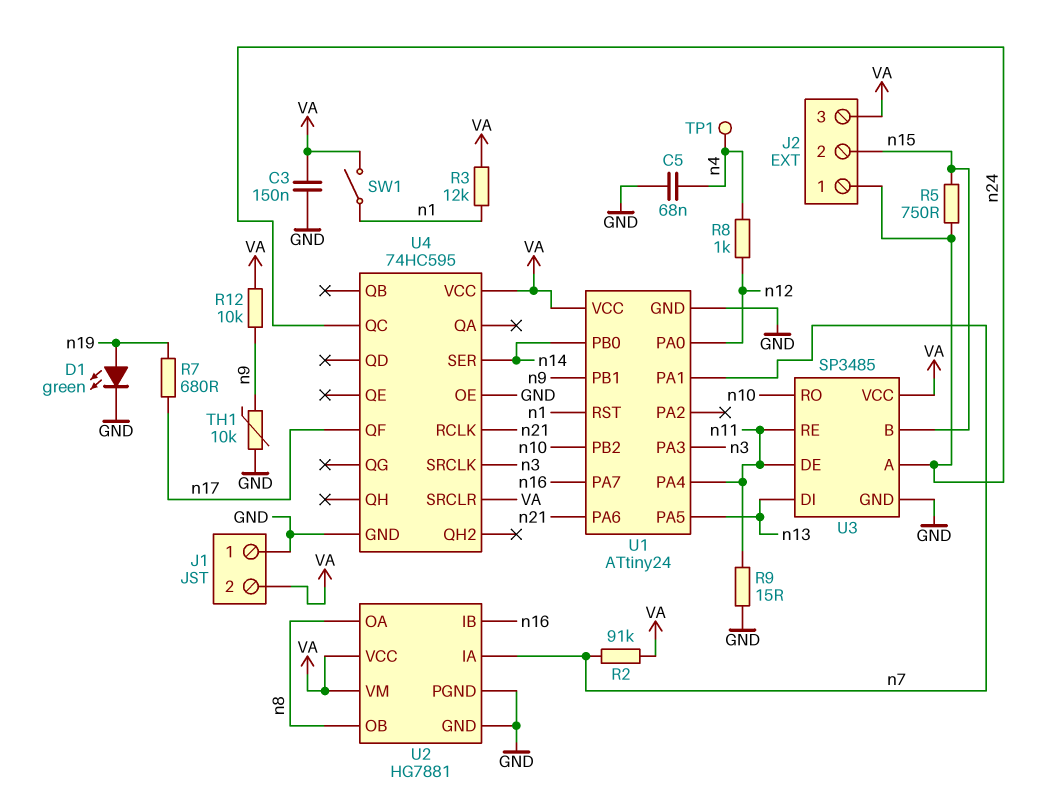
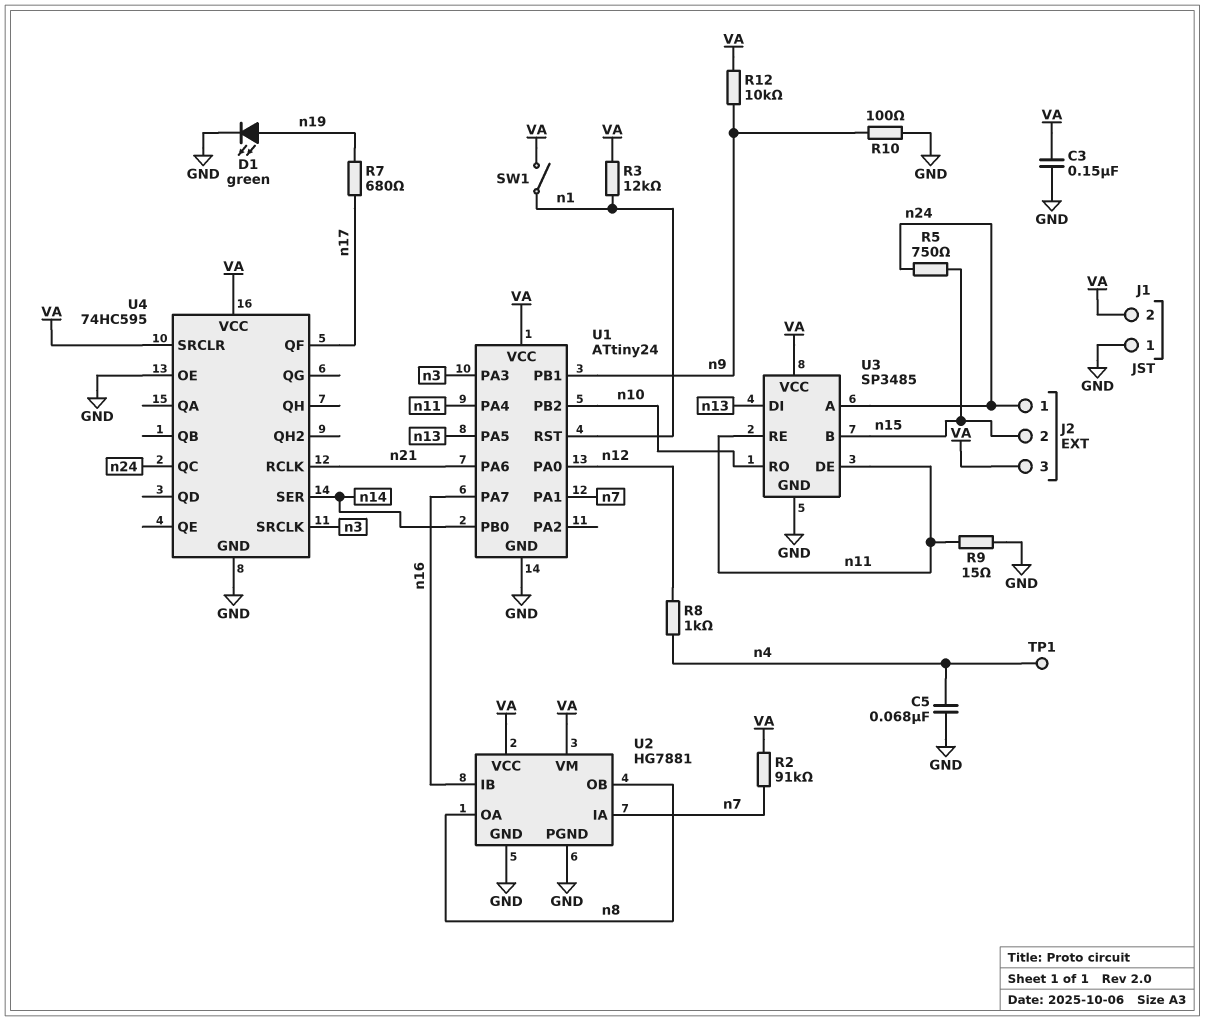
R10: none -> 100 (GND, n9)
TH1: 10k (GND, n9) -> none

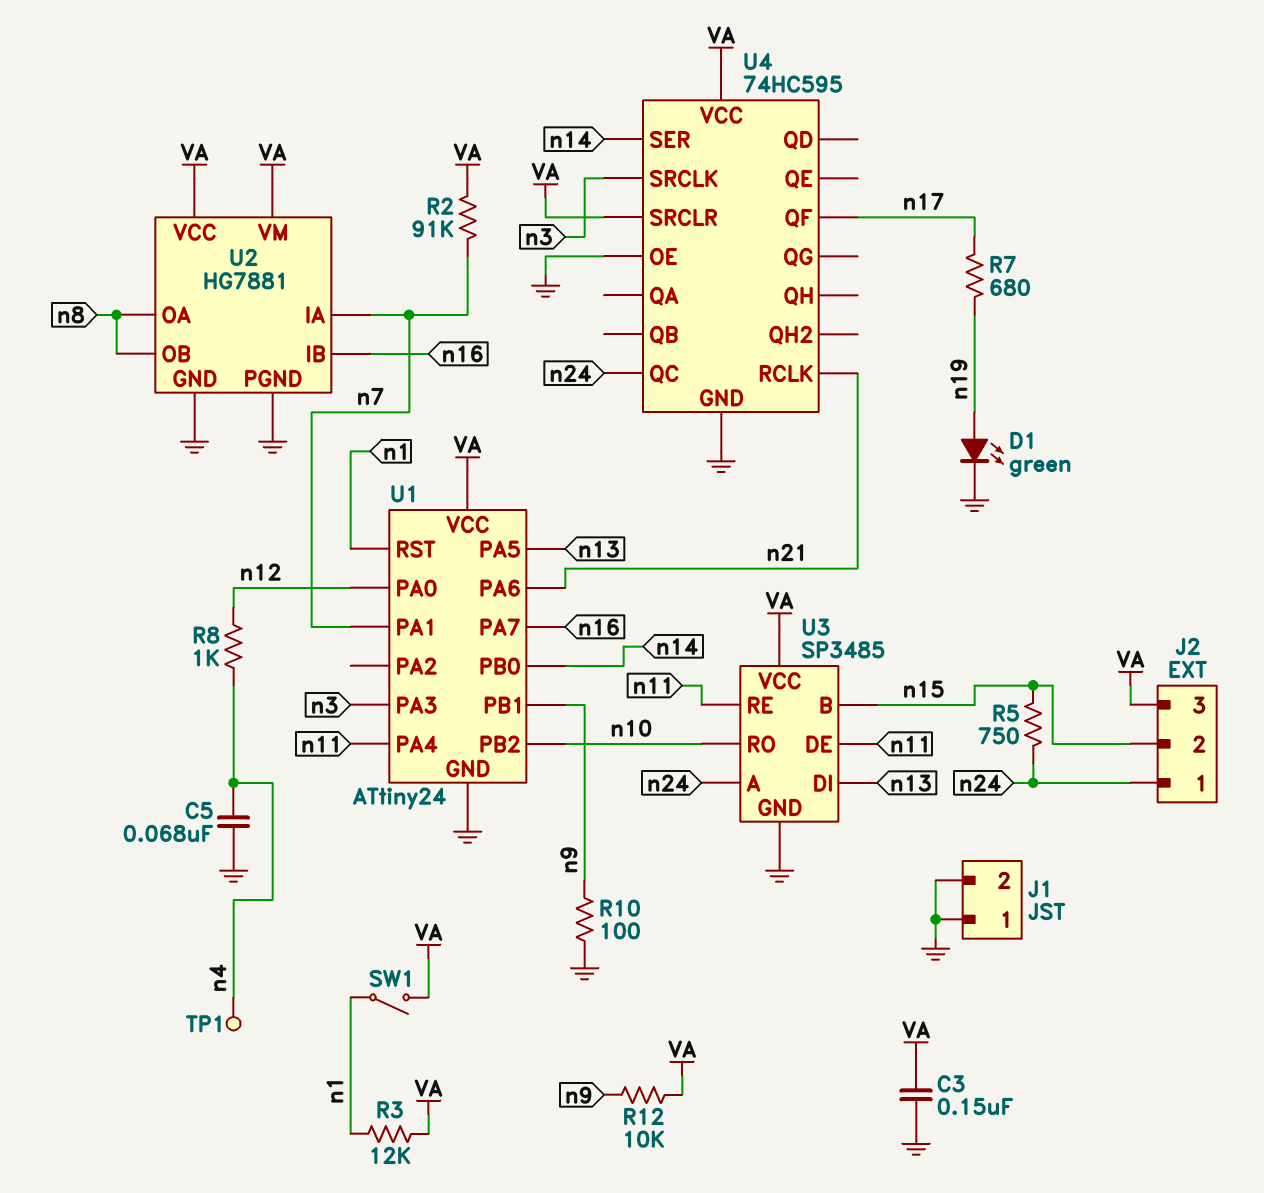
J1 pin 2: VA -> GND
R9: 15 (GND, n11) -> none

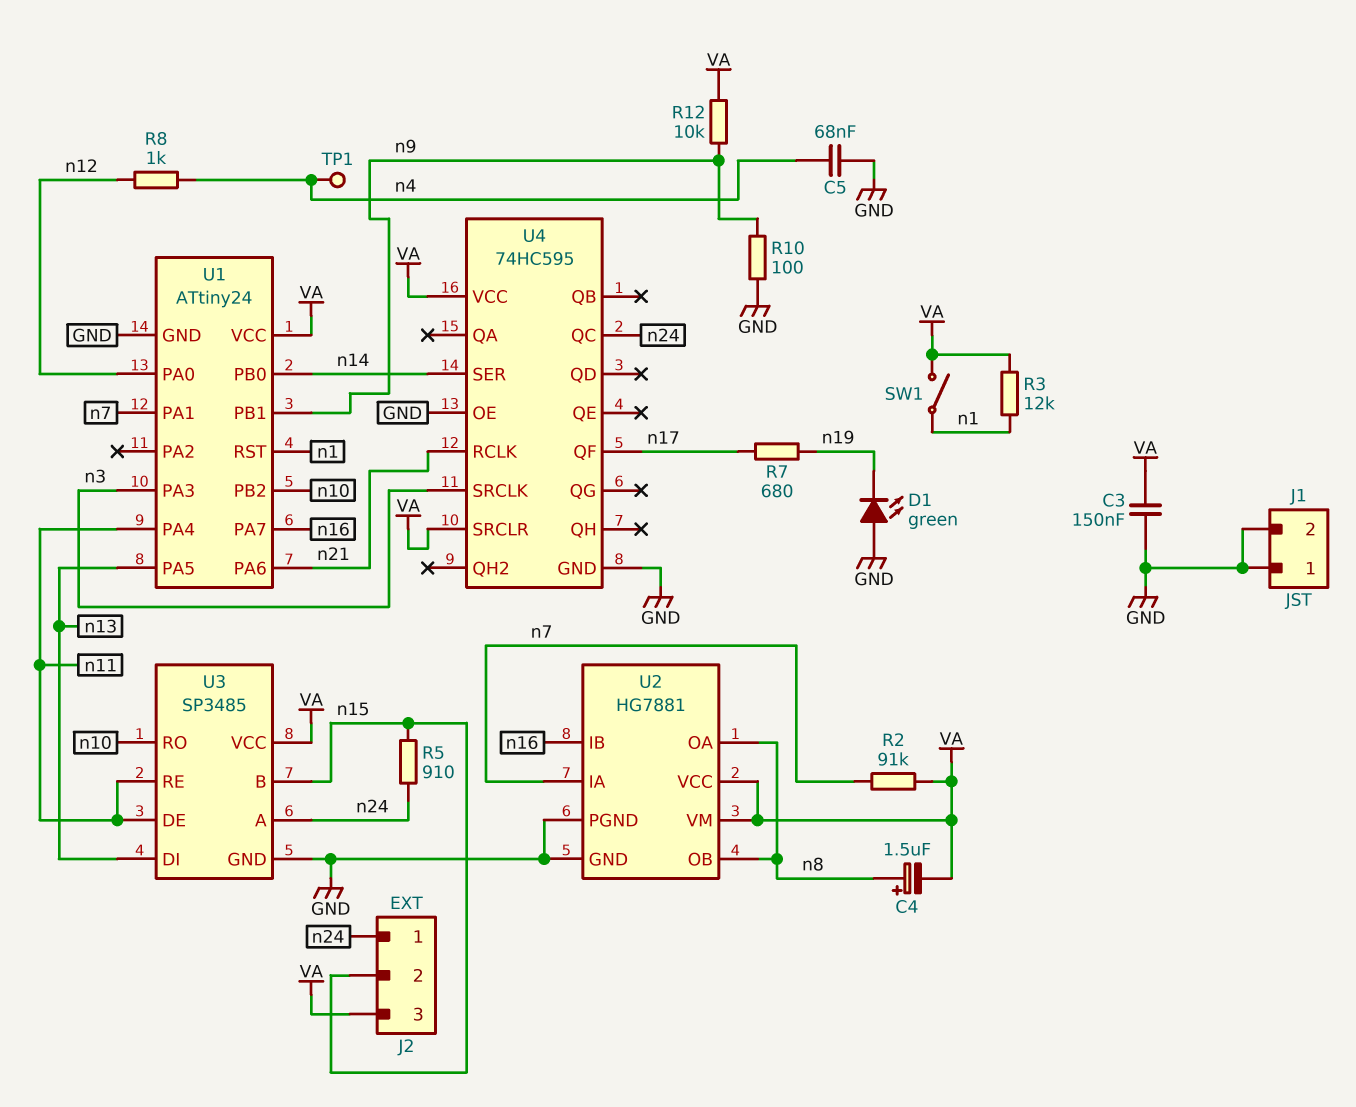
C4: none -> 1.5uF (plus n8, minus VA)
D1: LED green (A n19, K GND) -> LED green (A GND, K n19)
R5: 750 (n15, n24) -> 910 (n15, n24)

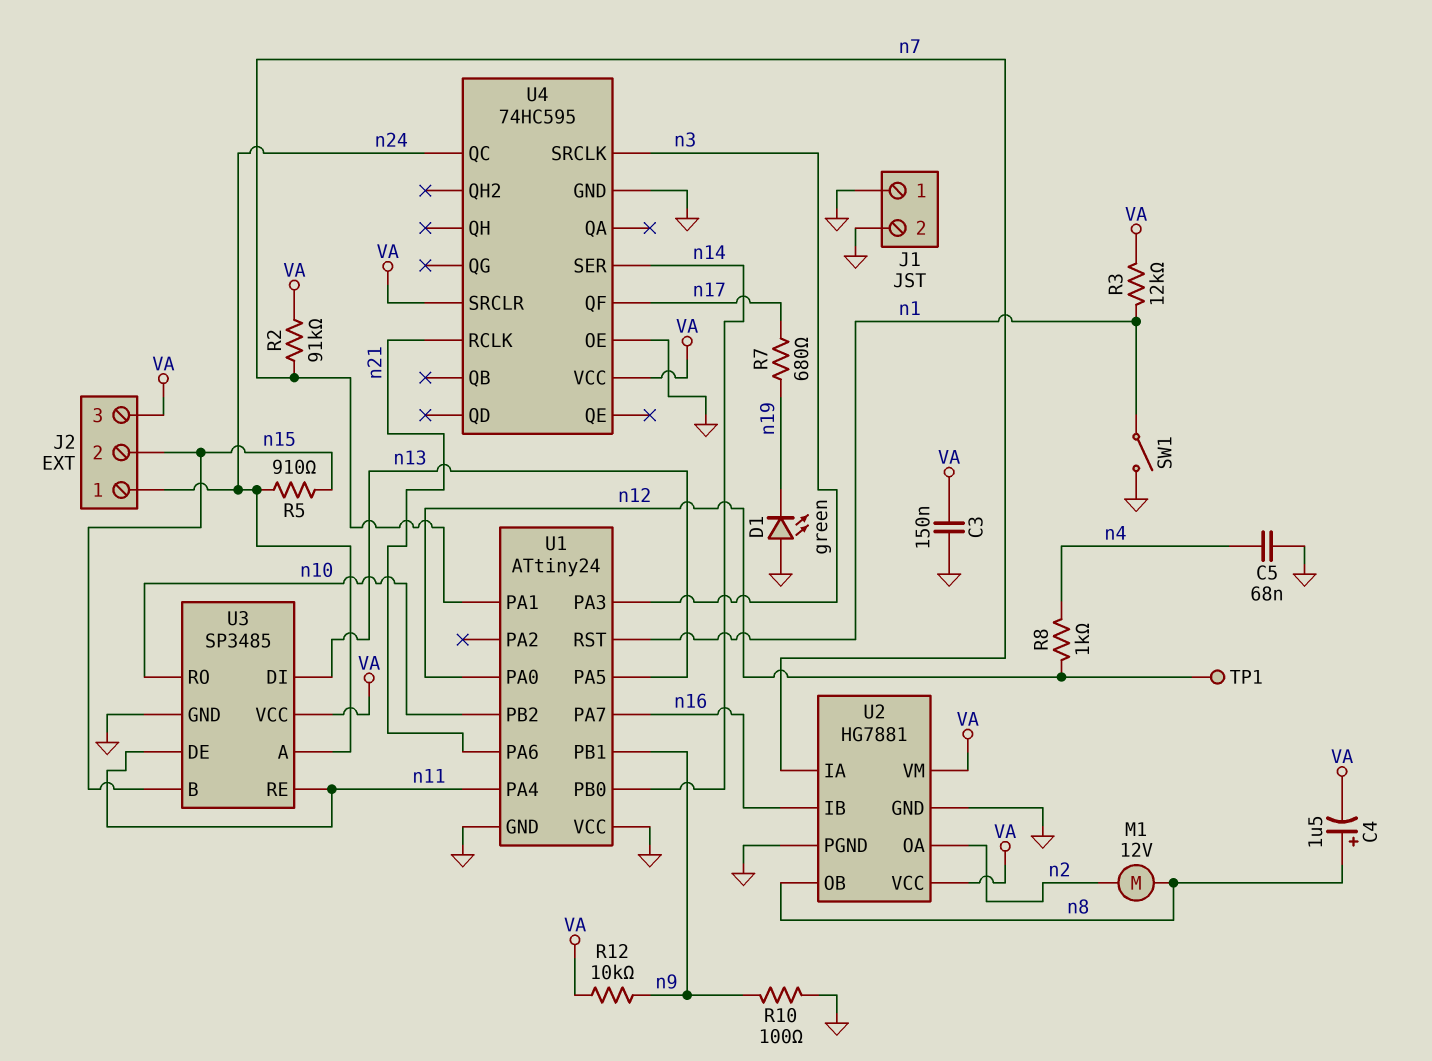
M1: none -> motor 12V (n2, n8)
SW1: switch (VA, n1) -> switch (GND, n1)
TP1: test point (n4) -> test point (n12)
U1 pin VCC: VA -> GND
U2 pin OA: n8 -> n2

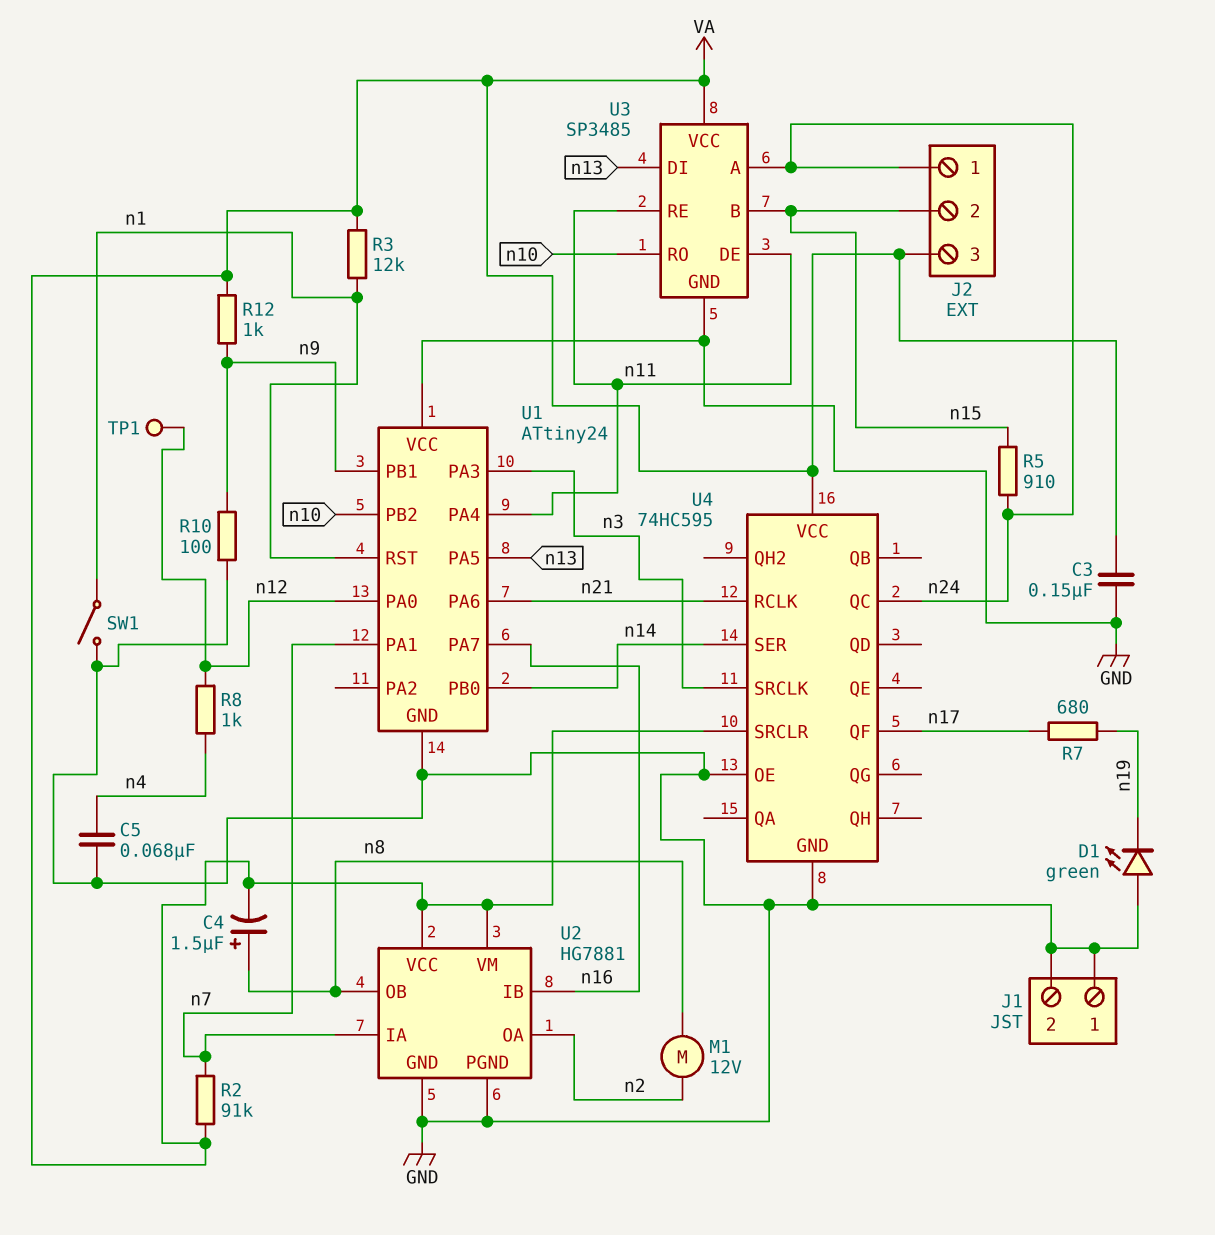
R12: 10k (VA, n9) -> 1k (VA, n9)

